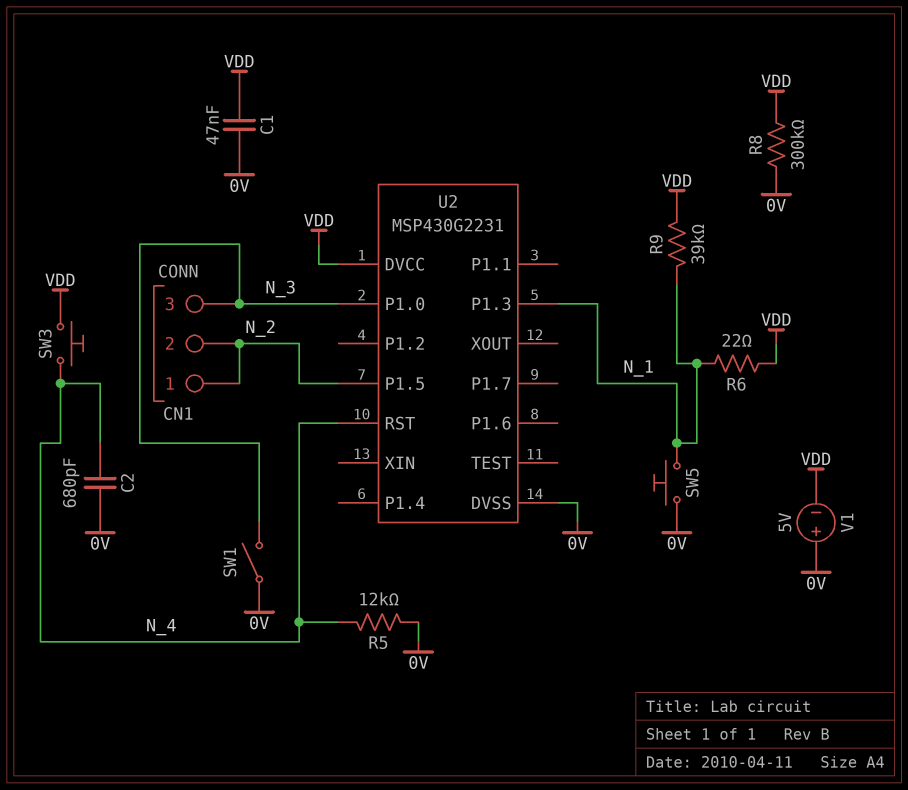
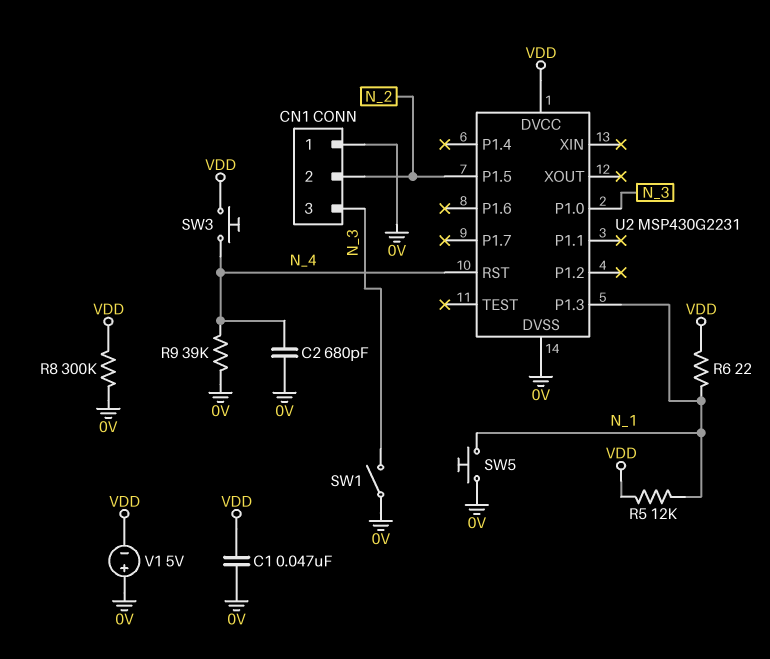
CN1 pin 1: N_2 -> 0V
R5: 12k (0V, N_4) -> 12k (N_1, VDD)
R9: 39k (N_1, VDD) -> 39k (0V, N_4)

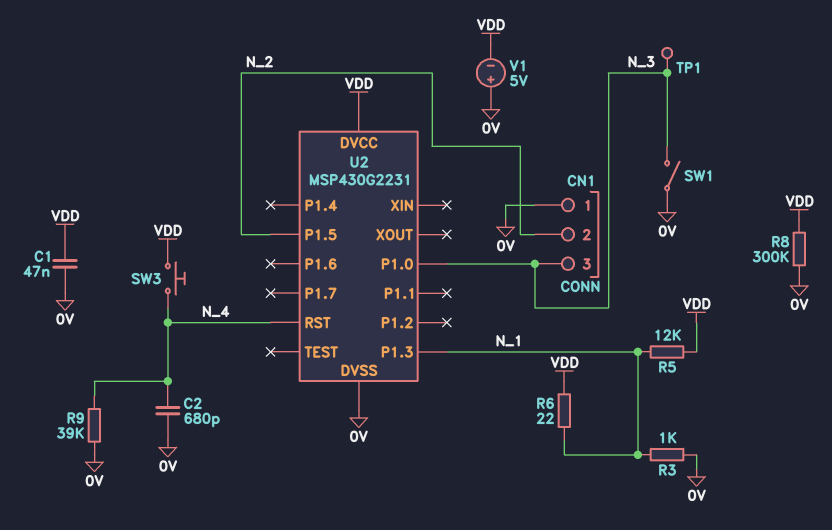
R3: none -> 1k (0V, N_1)
SW5: button (0V, N_1) -> none
TP1: none -> test point (N_3)

